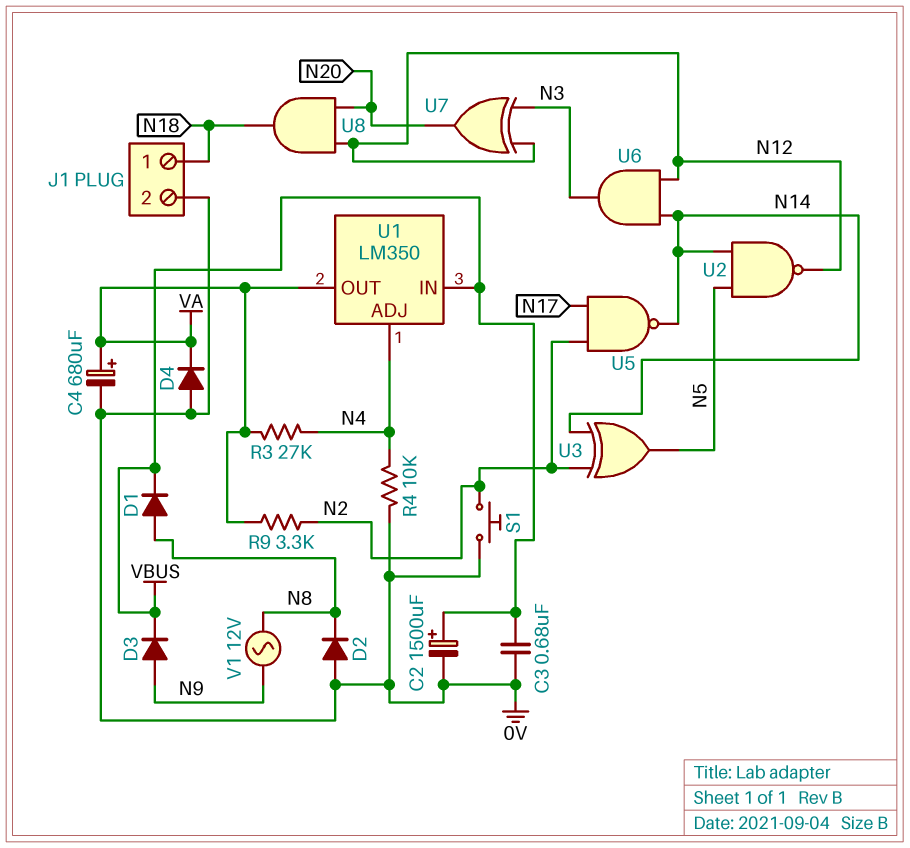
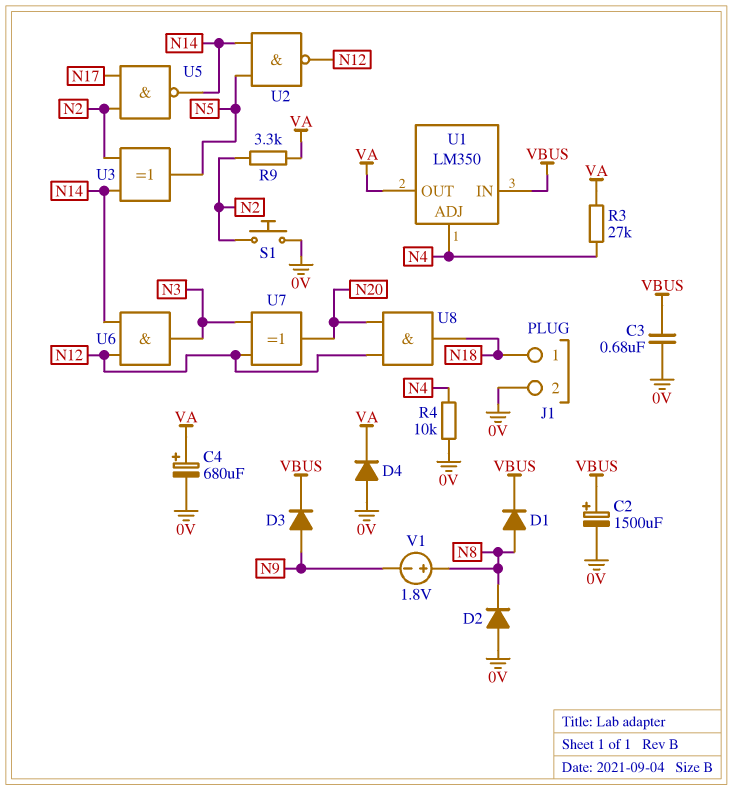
V1: AC 12V (N8, N9) -> 1.8V (plus N8, minus N9)

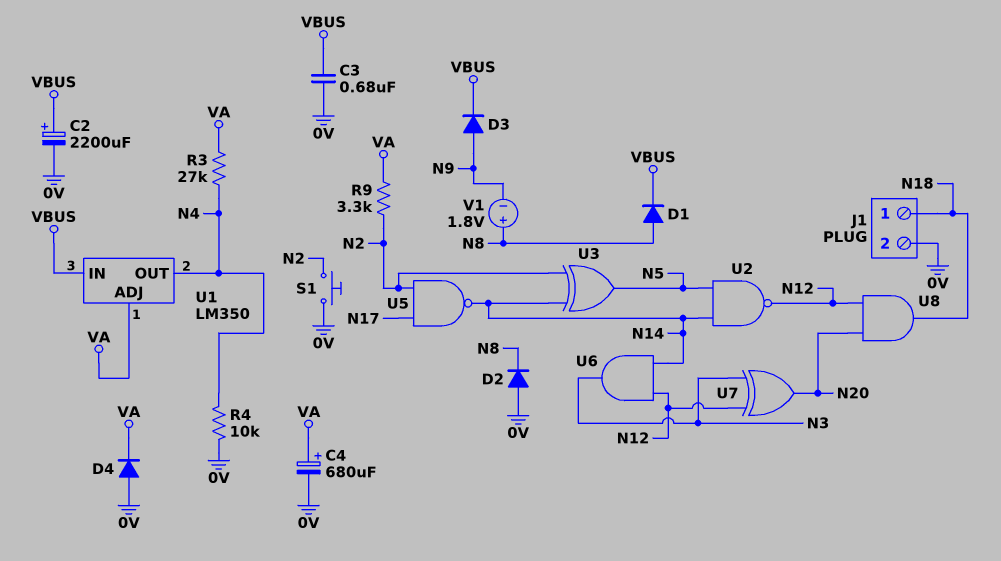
C2: 1500uF (plus VBUS, minus 0V) -> 2200uF (plus VBUS, minus 0V)
U1 pin ADJ: N4 -> VA
U1 pin OUT: VA -> N4

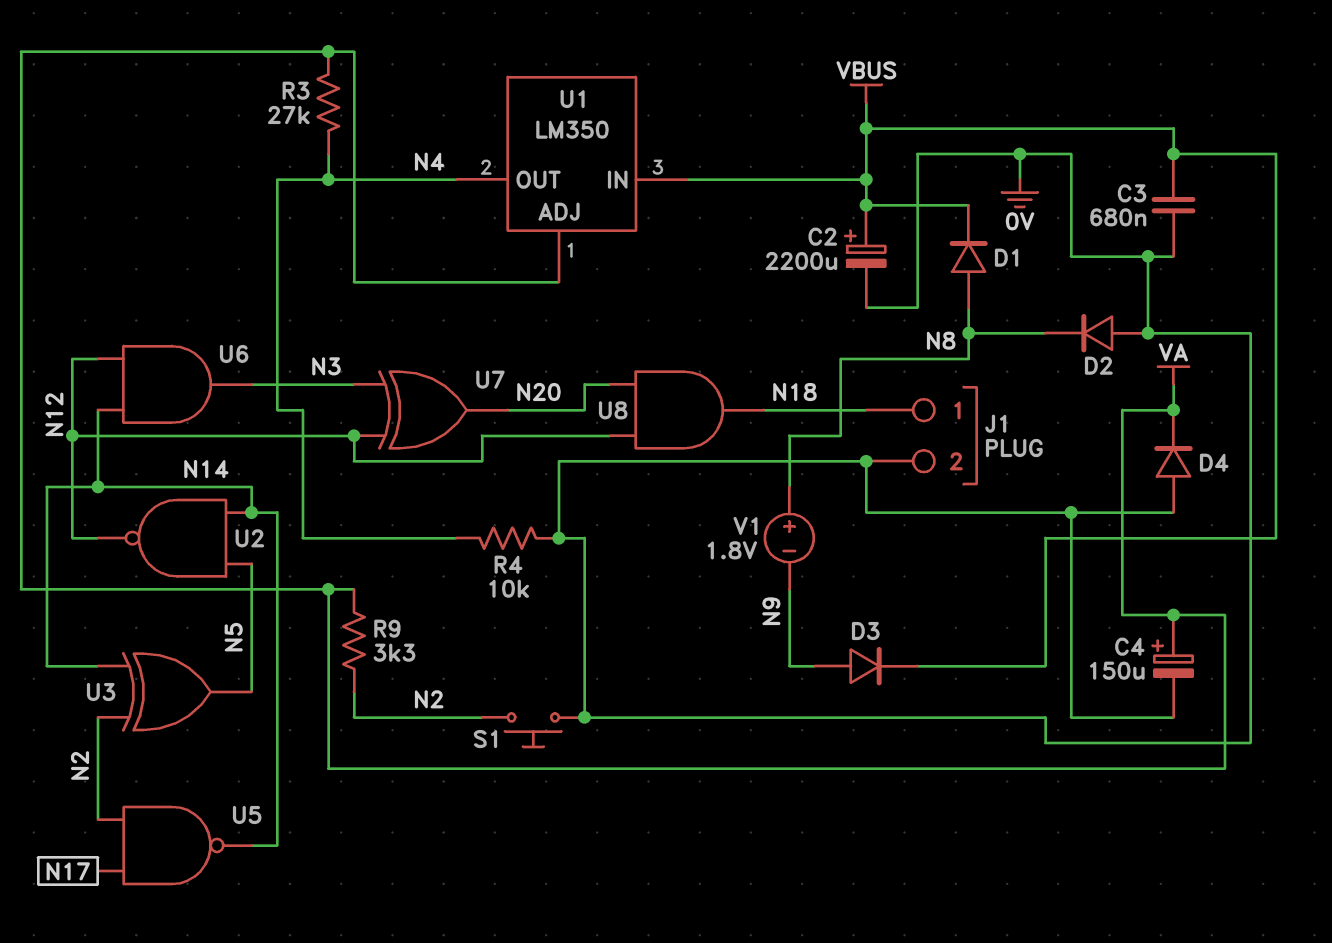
C4: 680uF (plus VA, minus 0V) -> 150uF (plus VA, minus 0V)

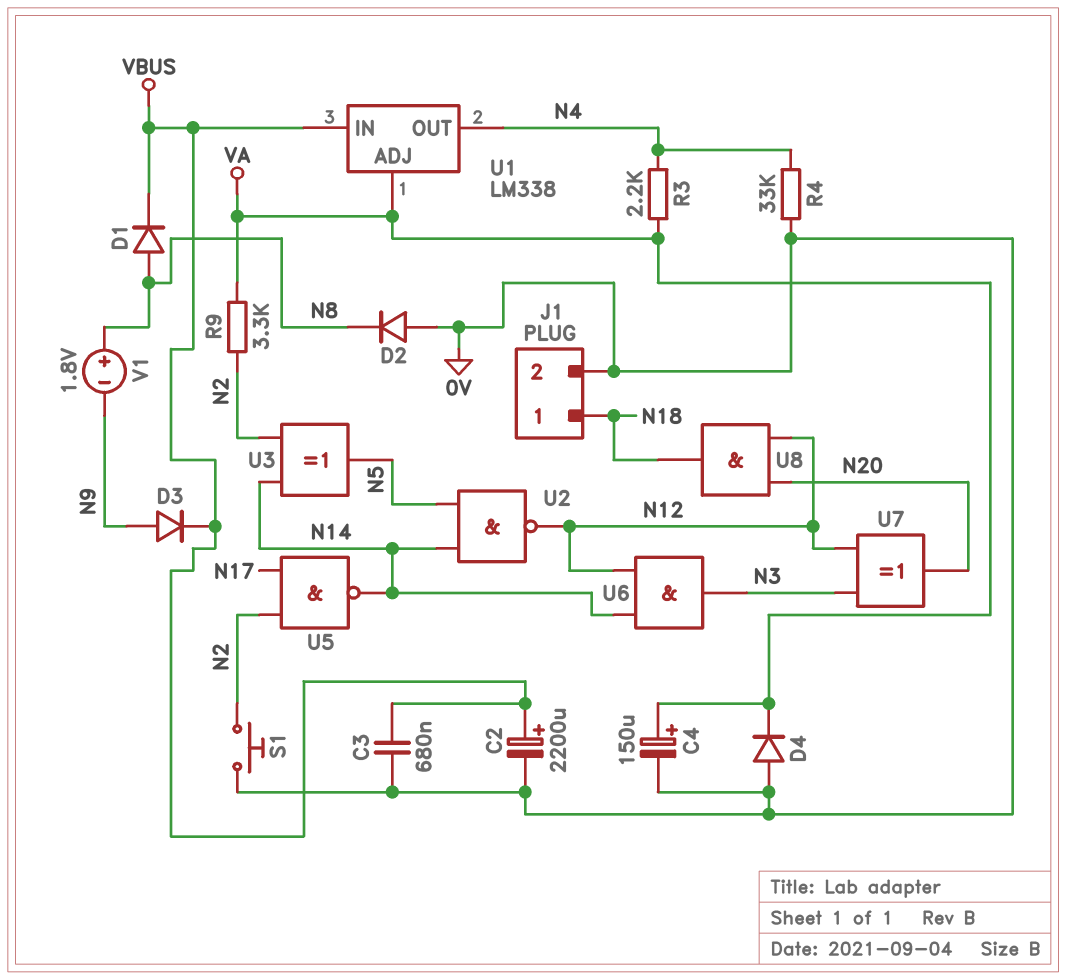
R3: 27k (N4, VA) -> 2.2k (N4, VA)
R4: 10k (0V, N4) -> 33k (0V, N4)
U1: LM350 -> LM338

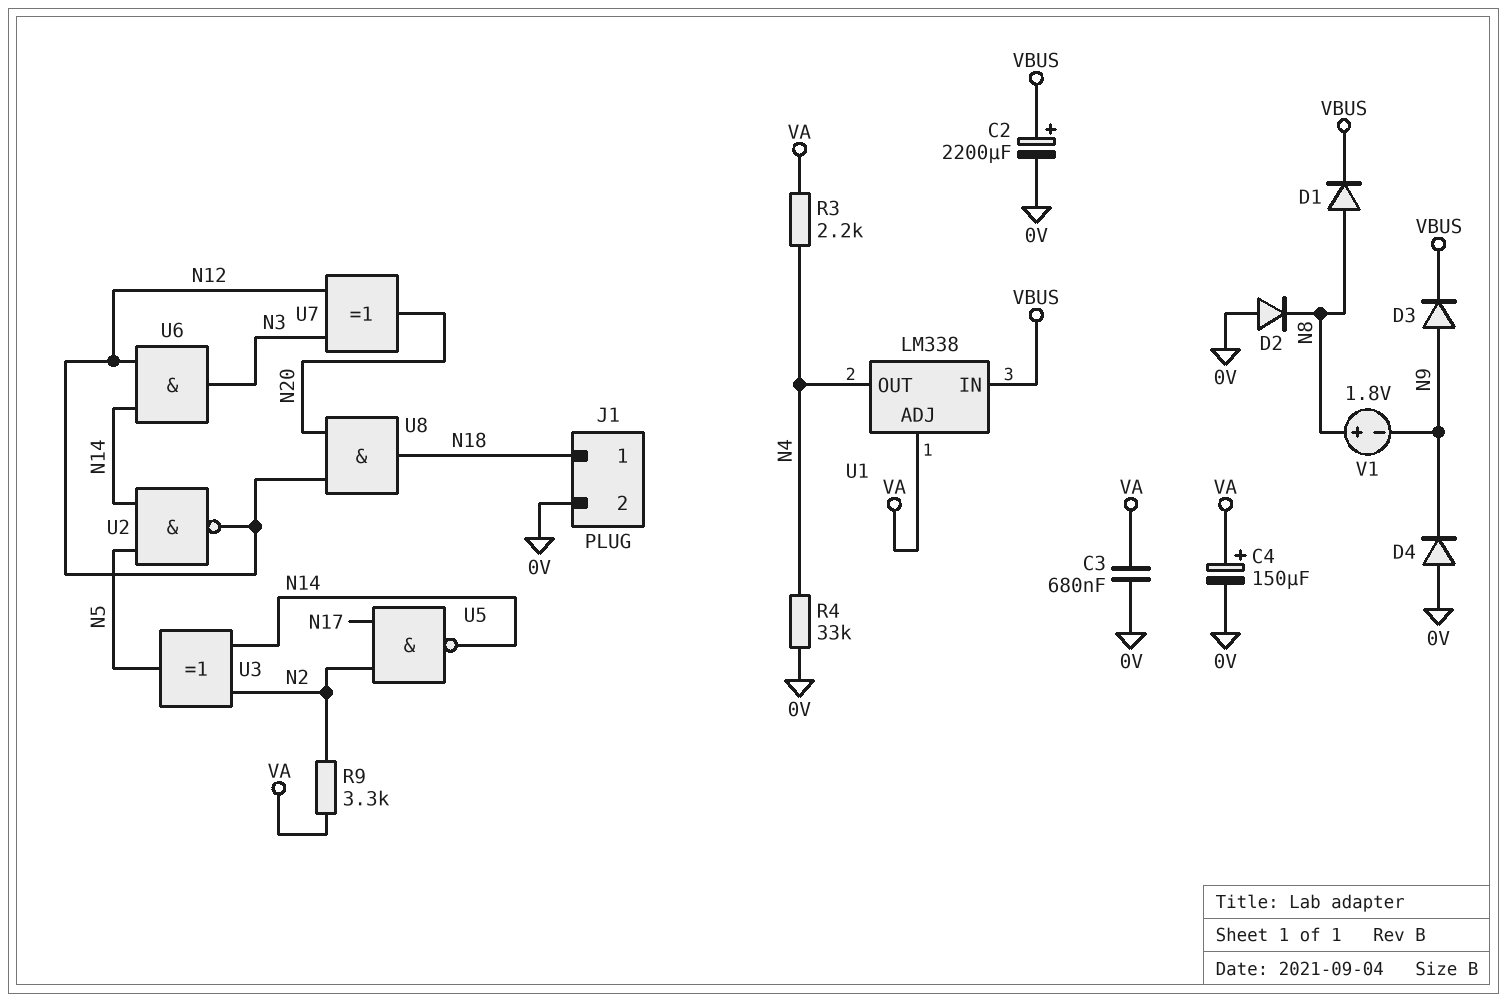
C3: 680nF (0V, VBUS) -> 680nF (0V, VA)
D4: diode (A 0V, K VA) -> diode (A 0V, K N9)
S1: button (0V, N2) -> none

